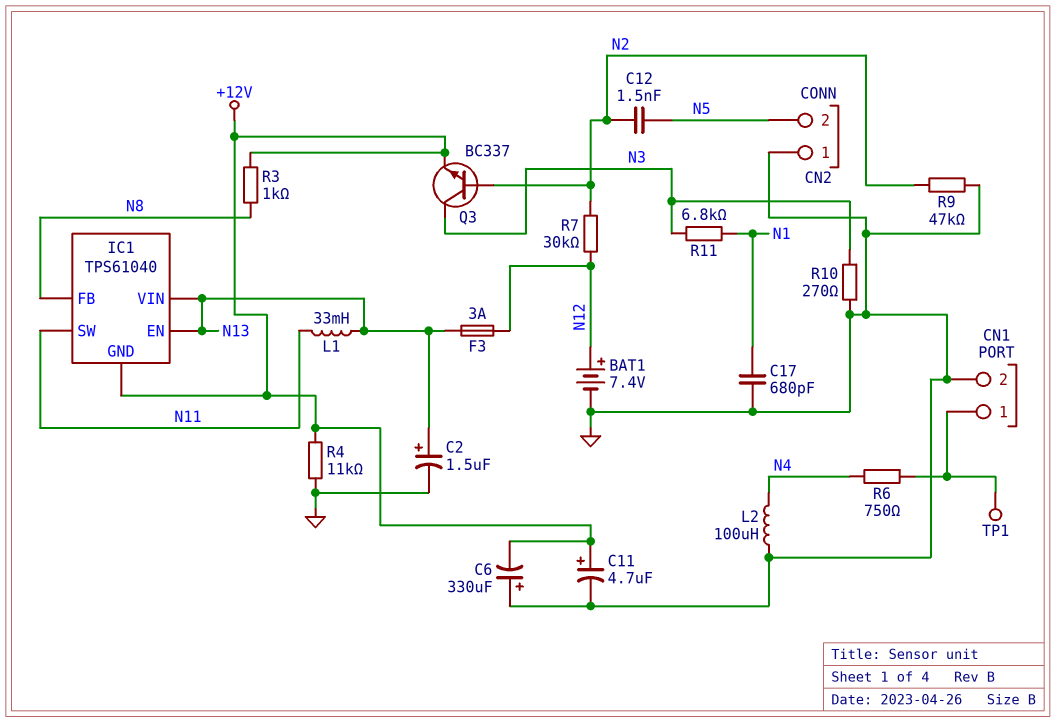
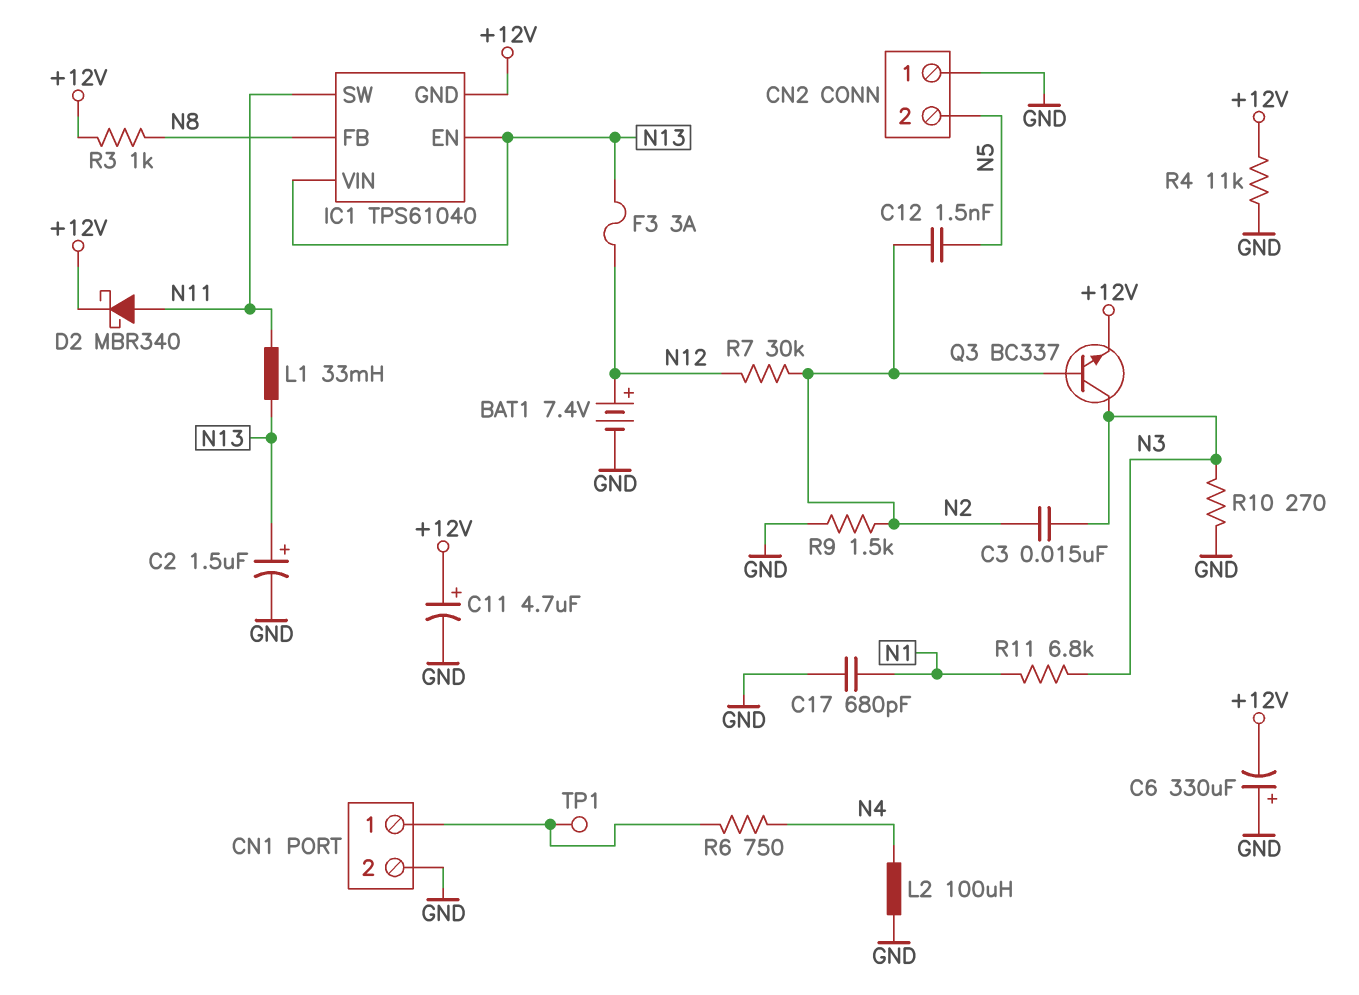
C3: none -> 15nF (N2, N3)
D2: none -> schottky MBR340 (A N11, K +12V)
R9: 47k (GND, N2) -> 1.5k (GND, N2)

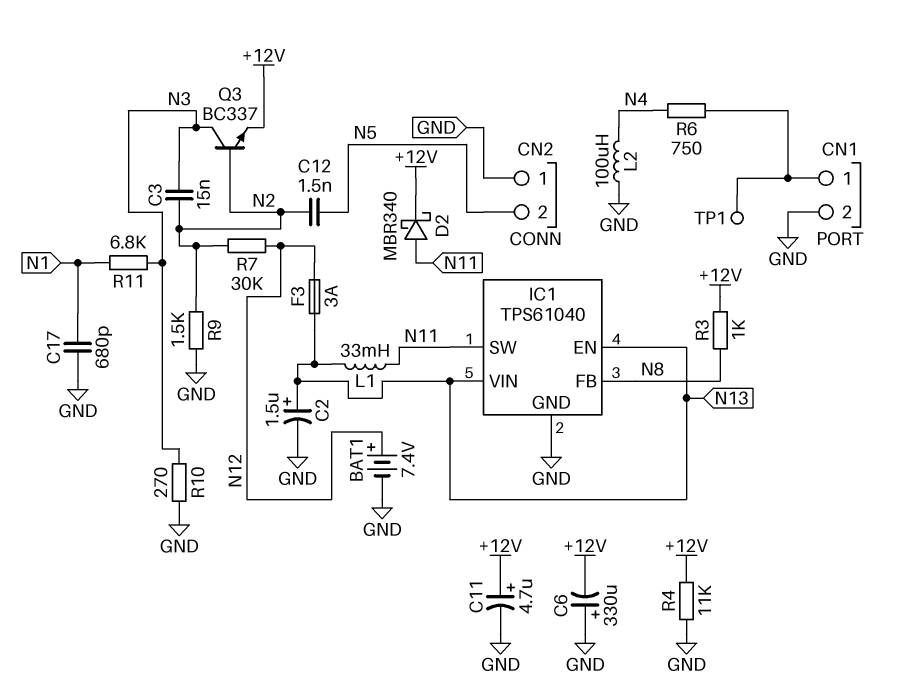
IC1 pin GND: +12V -> GND

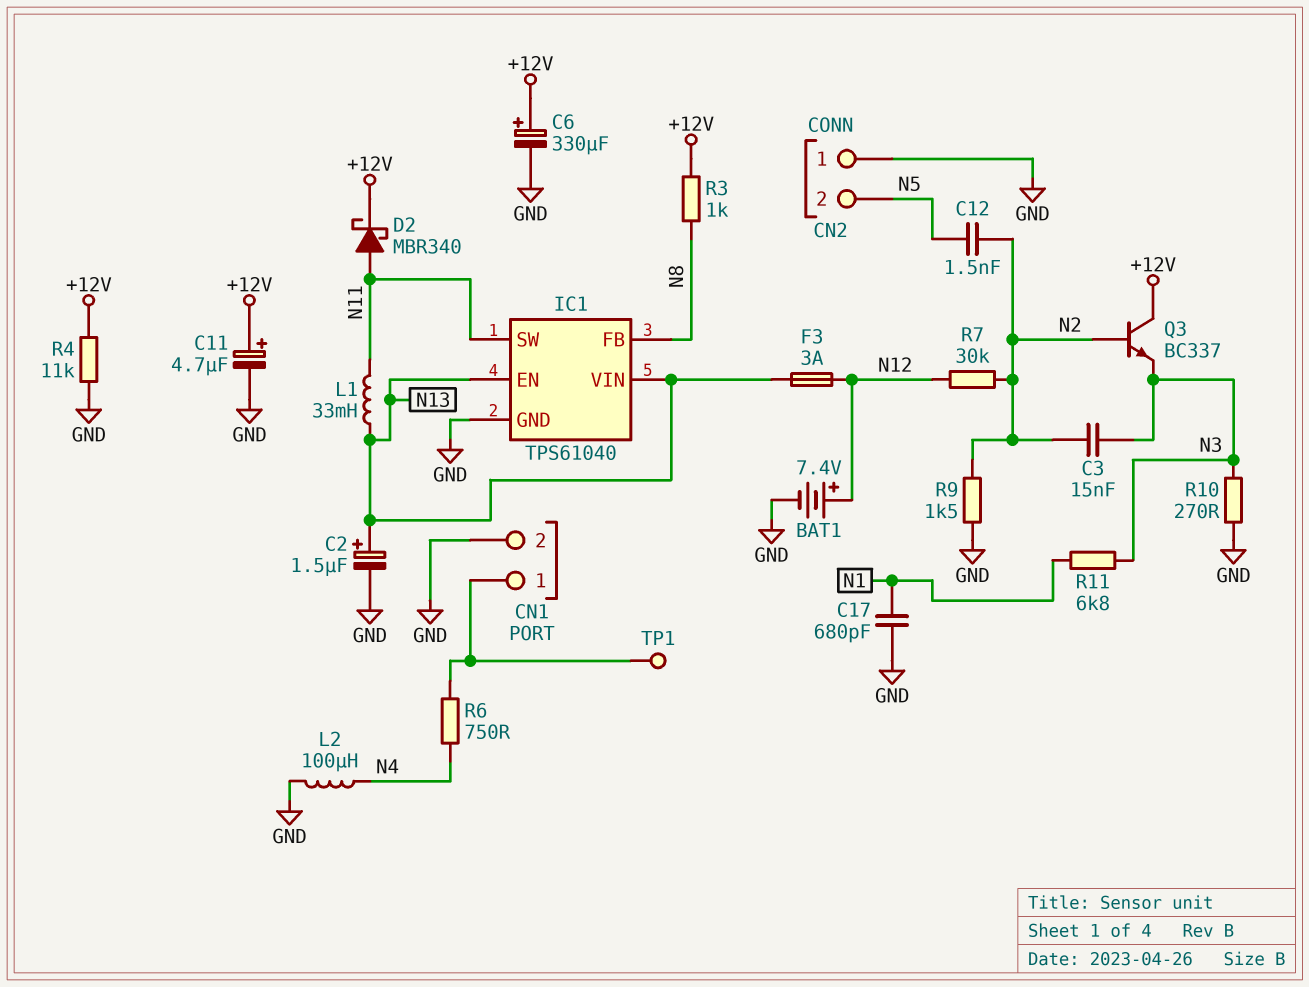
C6: 330uF (plus GND, minus +12V) -> 330uF (plus +12V, minus GND)
Q3: NPN BC337 (B N2, C N3, E +12V) -> NPN BC337 (B N2, C +12V, E N3)

